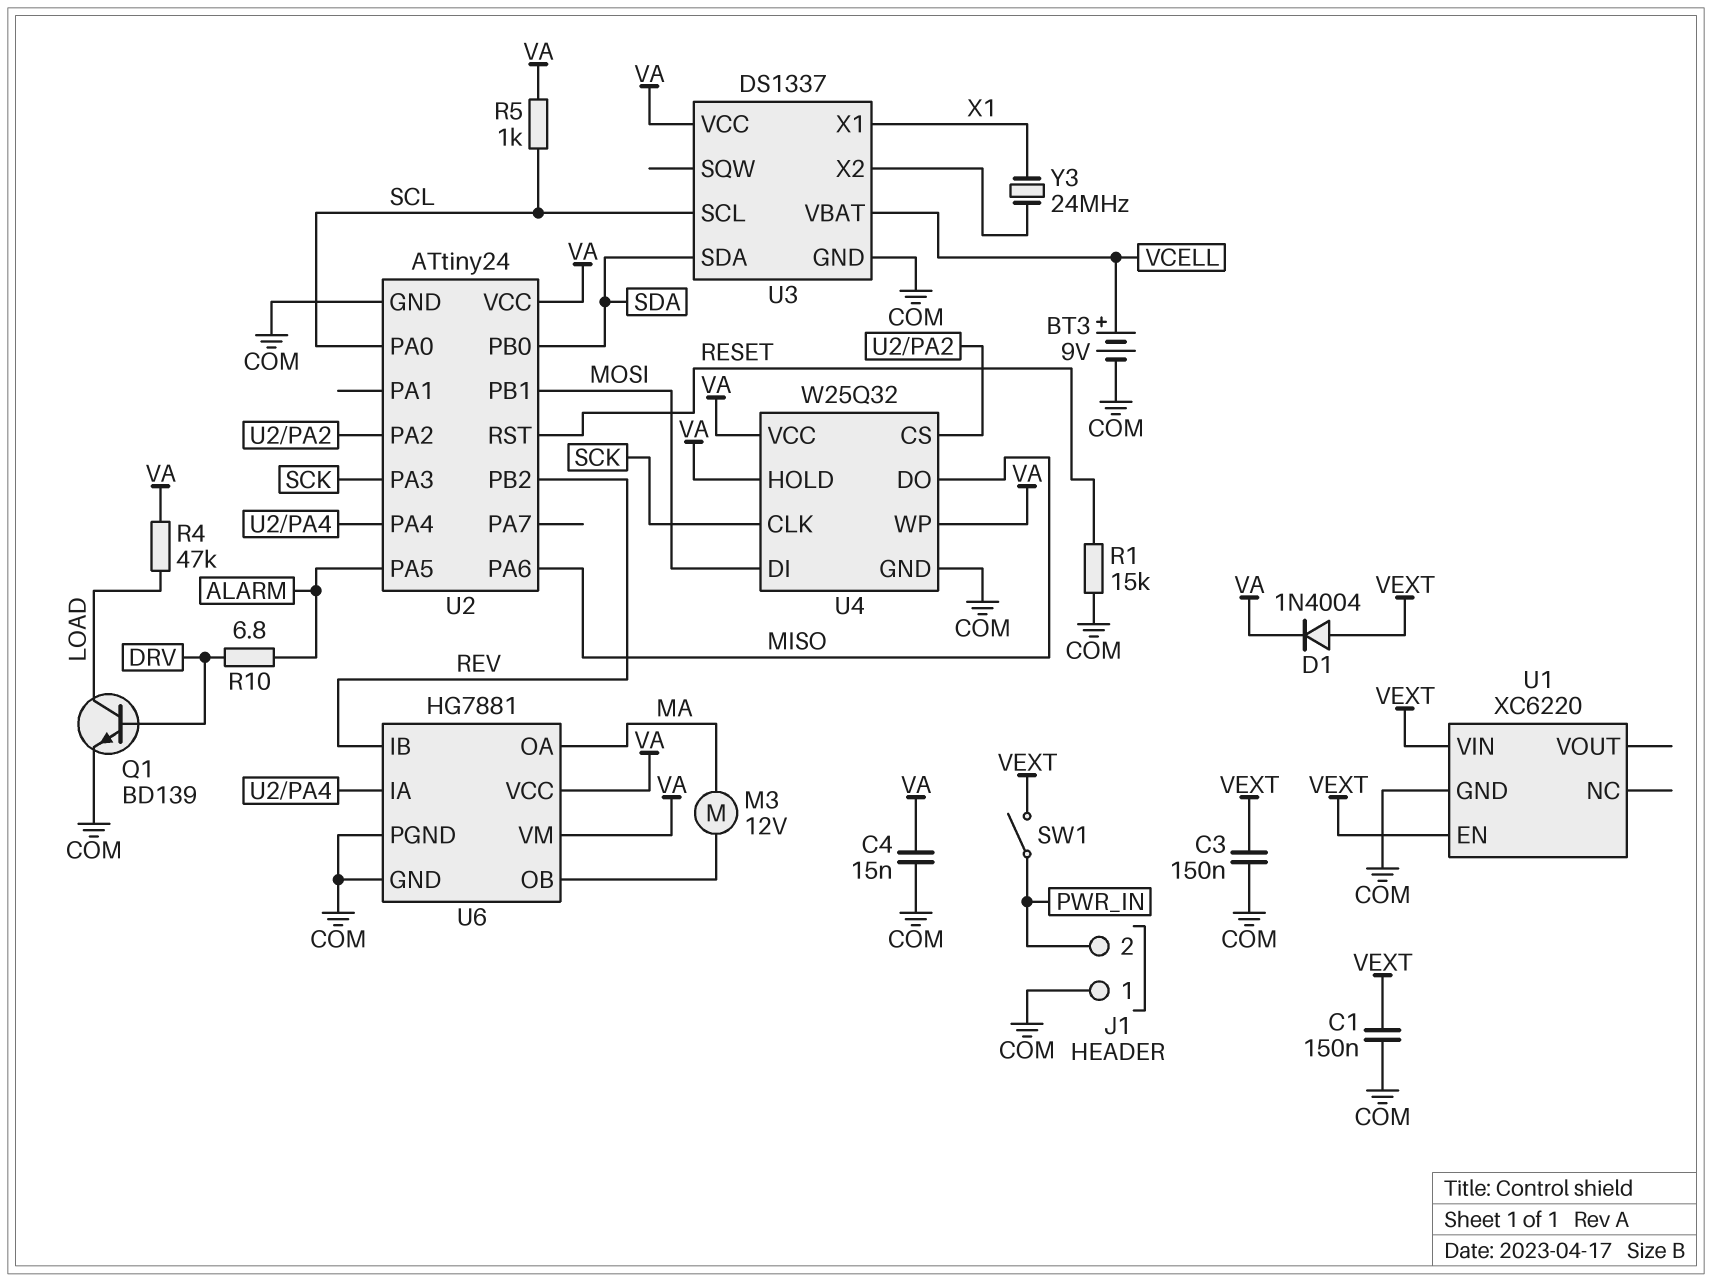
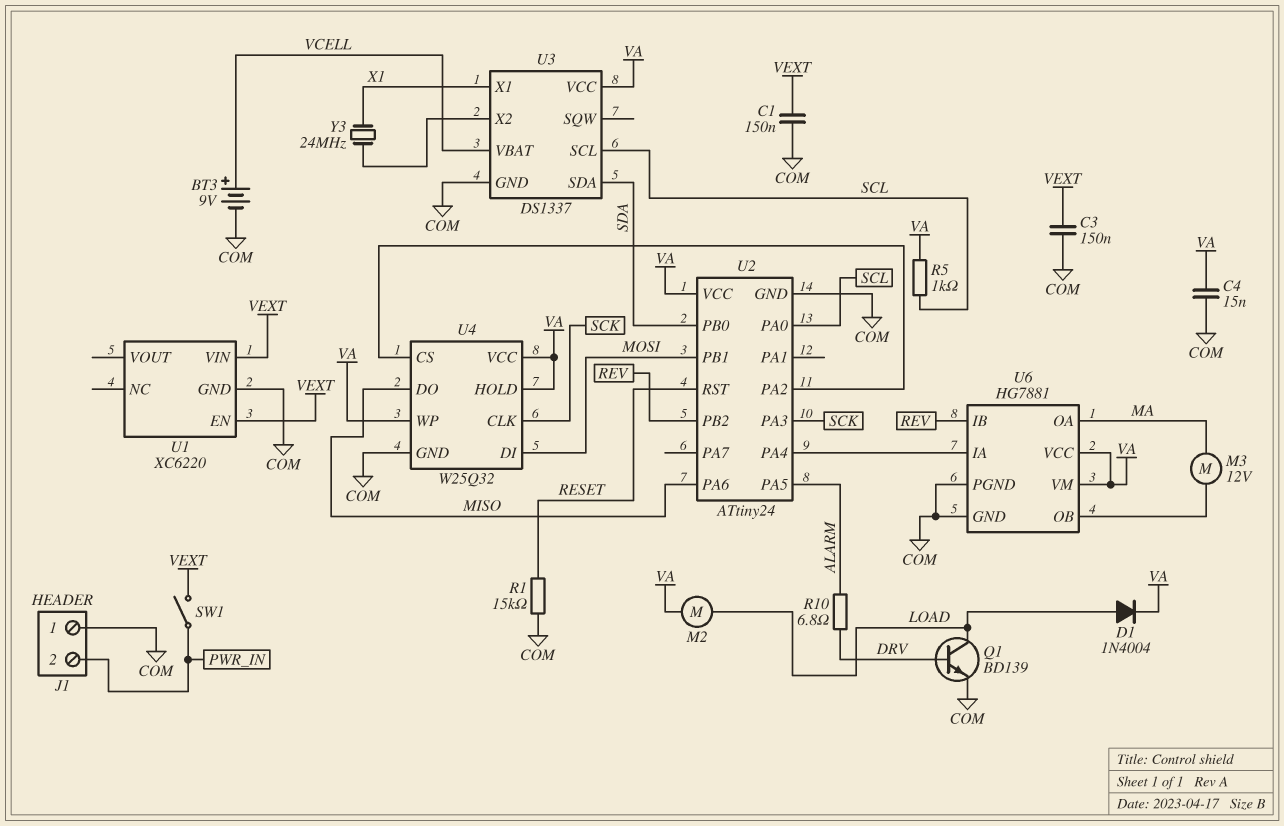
D1: diode 1N4004 (A VEXT, K VA) -> diode 1N4004 (A LOAD, K VA)
M2: none -> motor (LOAD, VA)
R4: 47k (LOAD, VA) -> none

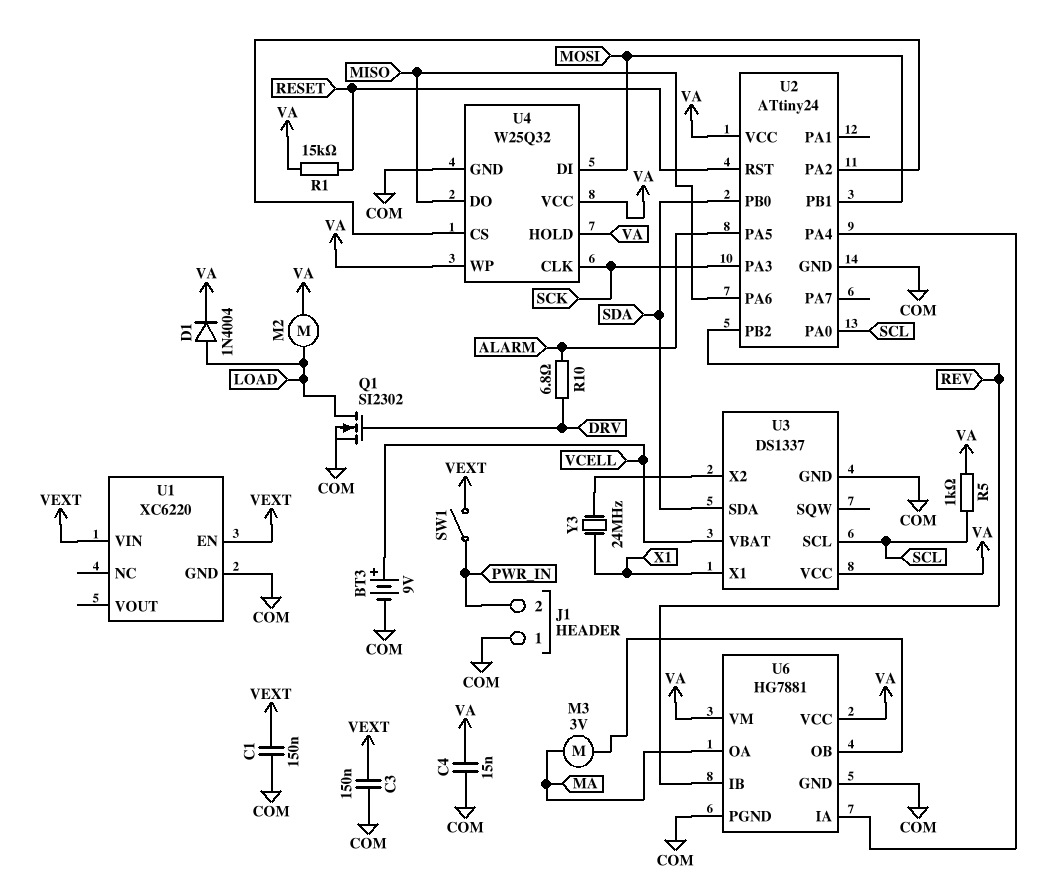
M3: motor 12V (MA, U6/OB) -> motor 3V (MA, U6/OB)
Q1: NPN BD139 (B DRV, C LOAD, E COM) -> NMOS SI2302 (G DRV, D LOAD, S COM)
R1: 15k (COM, RESET) -> 15k (RESET, VA)

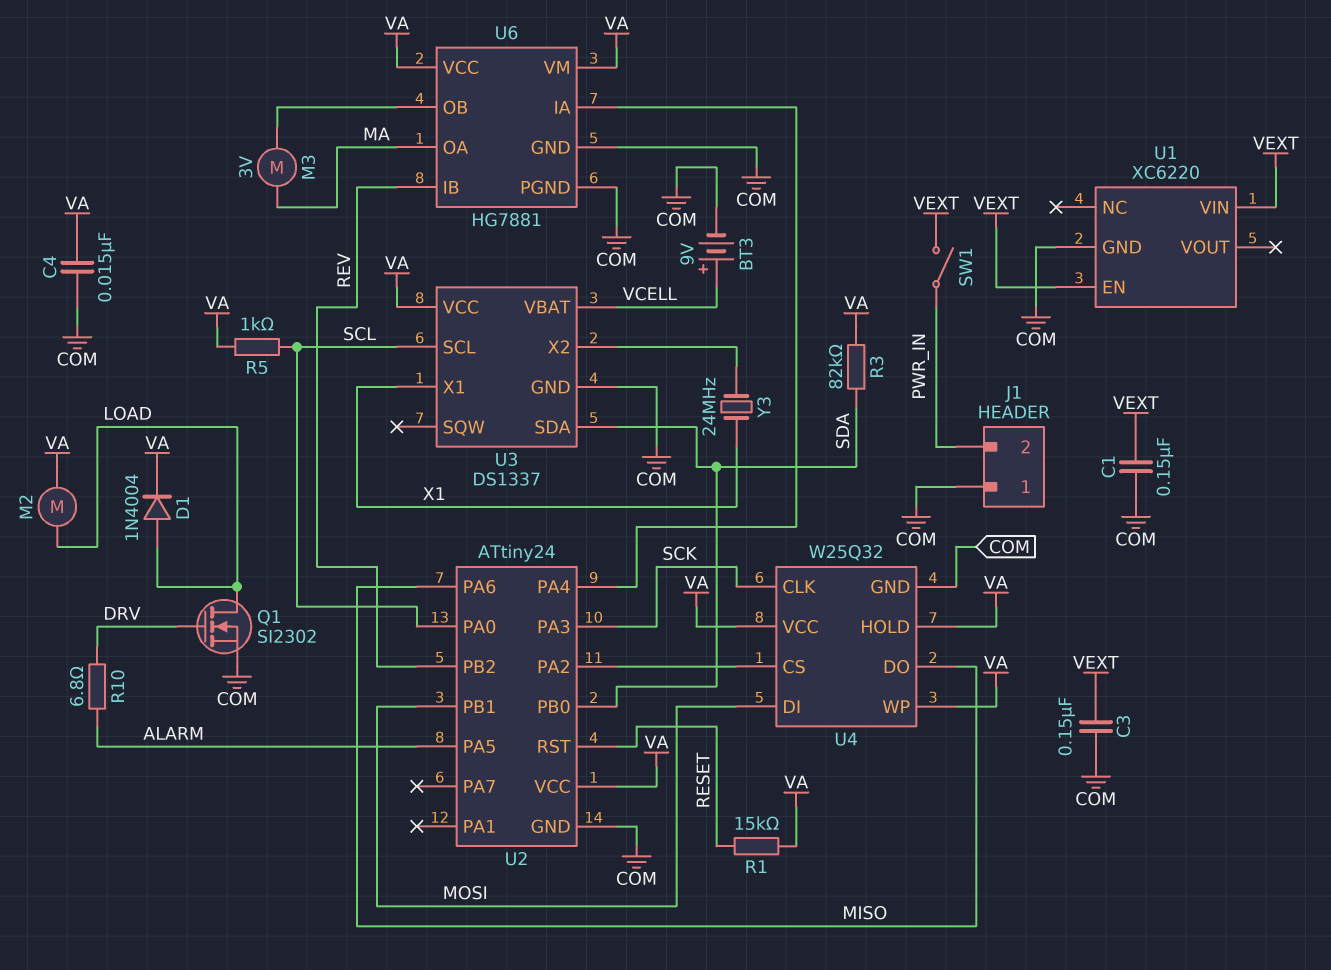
R3: none -> 82k (SDA, VA)

